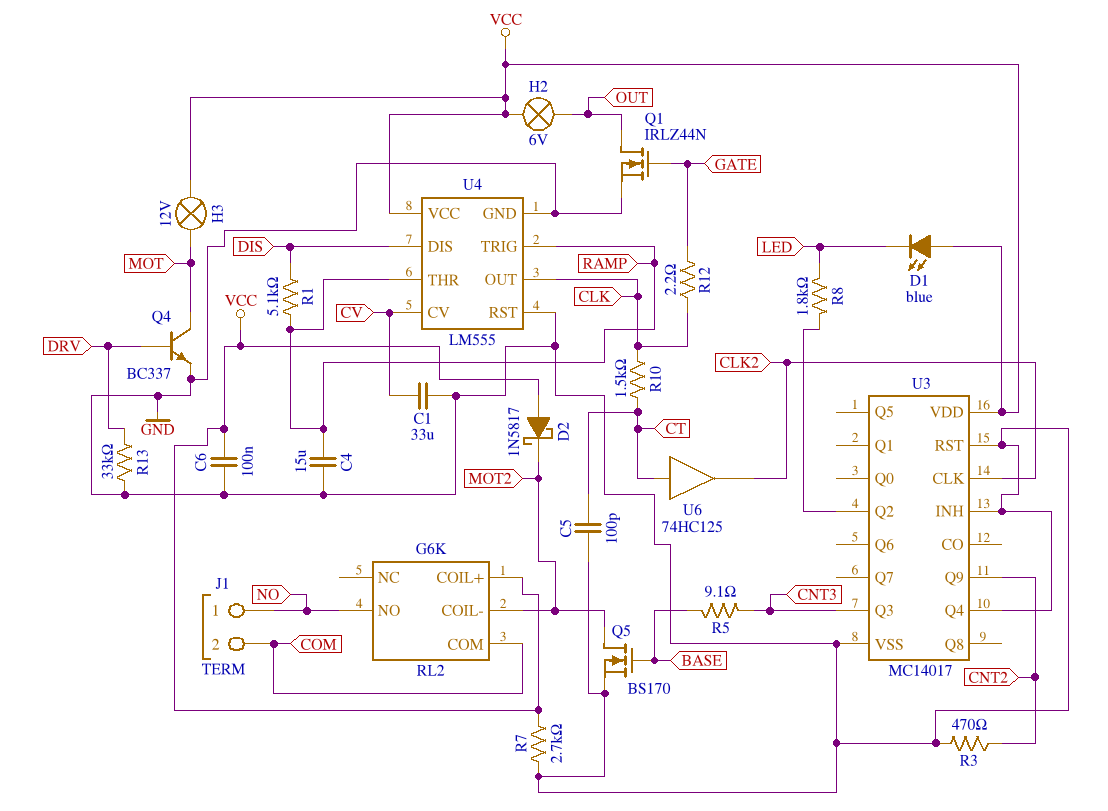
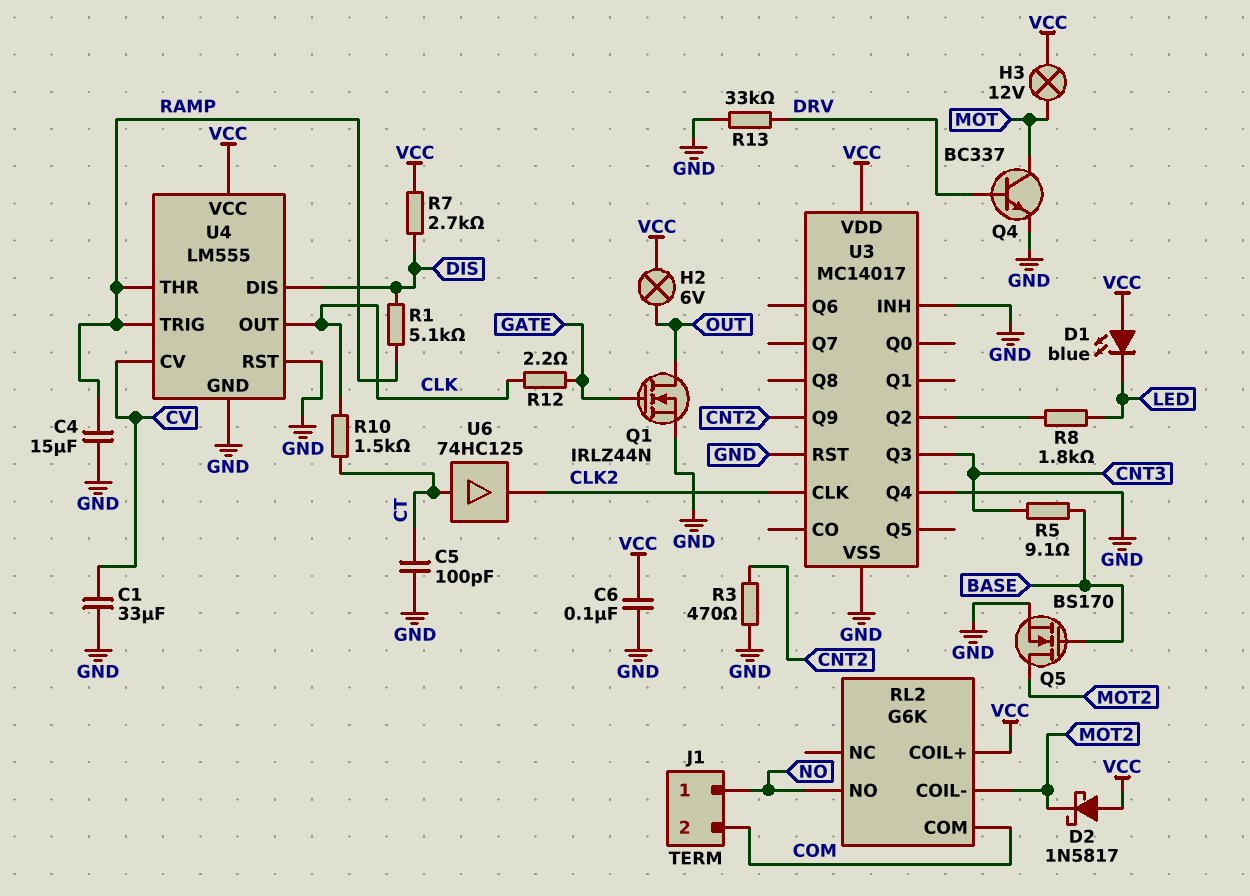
R7: 2.7k (GND, VCC) -> 2.7k (DIS, VCC)

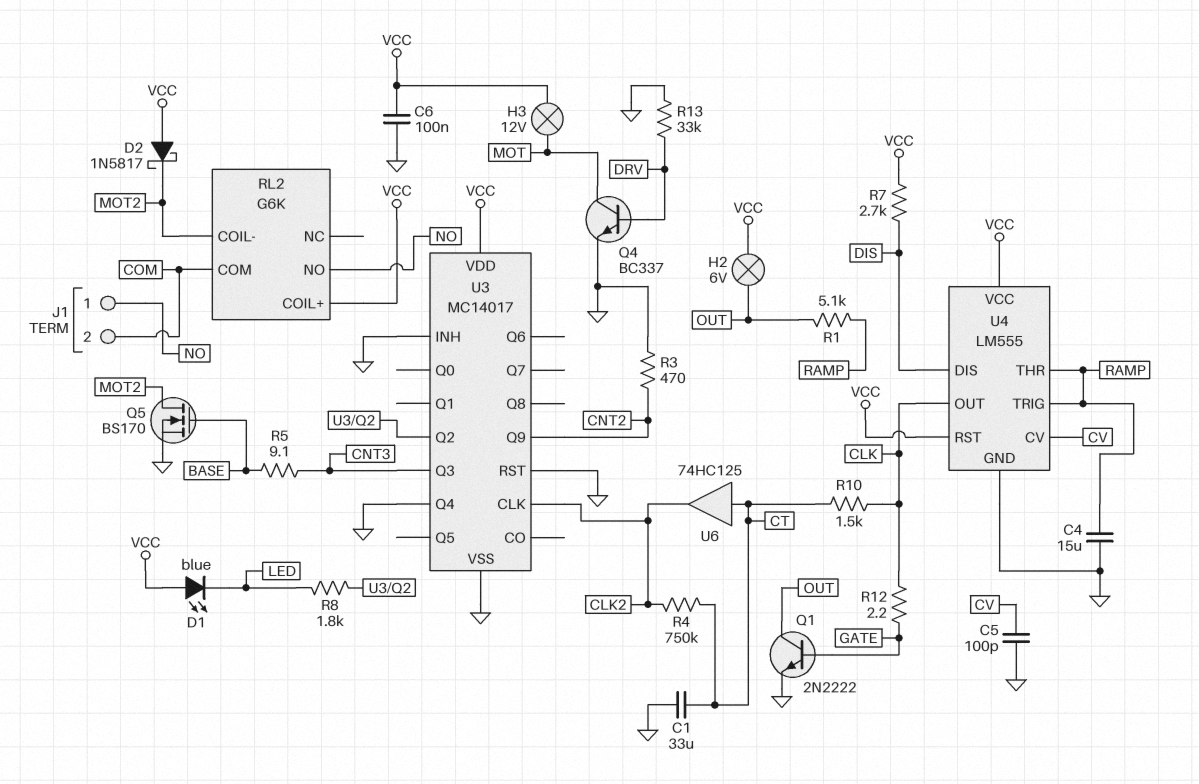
C1: 33uF (CV, GND) -> 33uF (CT, GND)
C5: 100pF (CT, GND) -> 100pF (CV, GND)
Q1: NMOS IRLZ44N (G GATE, D OUT, S GND) -> NPN 2N2222 (B GATE, C OUT, E GND)
R1: 5.1k (DIS, RAMP) -> 5.1k (OUT, RAMP)
R4: none -> 750k (CLK2, CT)
U4 pin RST: GND -> VCC

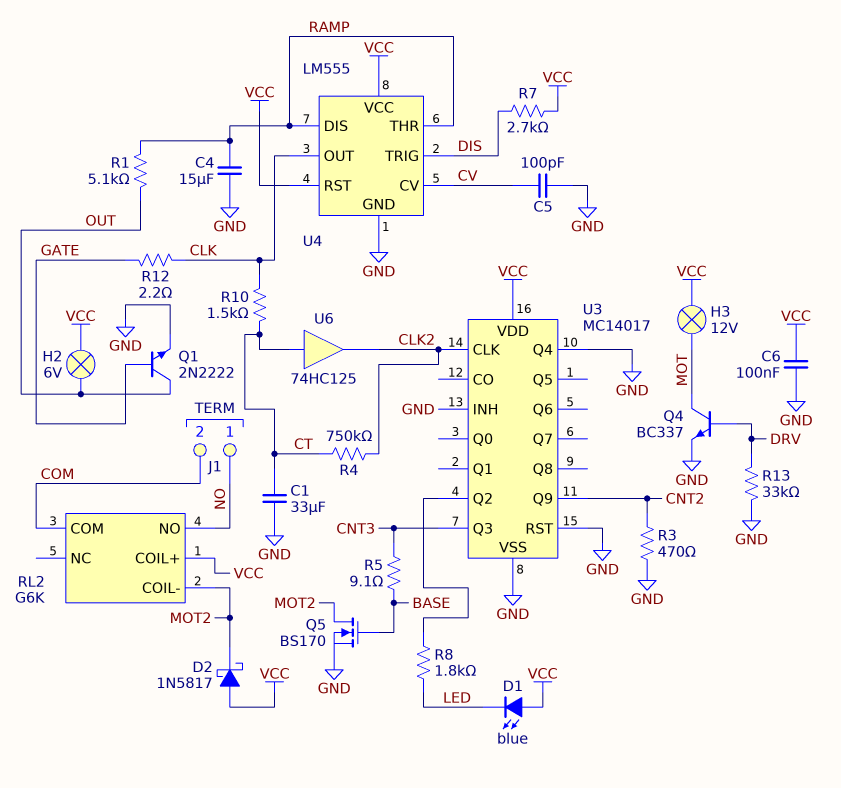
U4 pin DIS: DIS -> RAMP
U4 pin TRIG: RAMP -> DIS

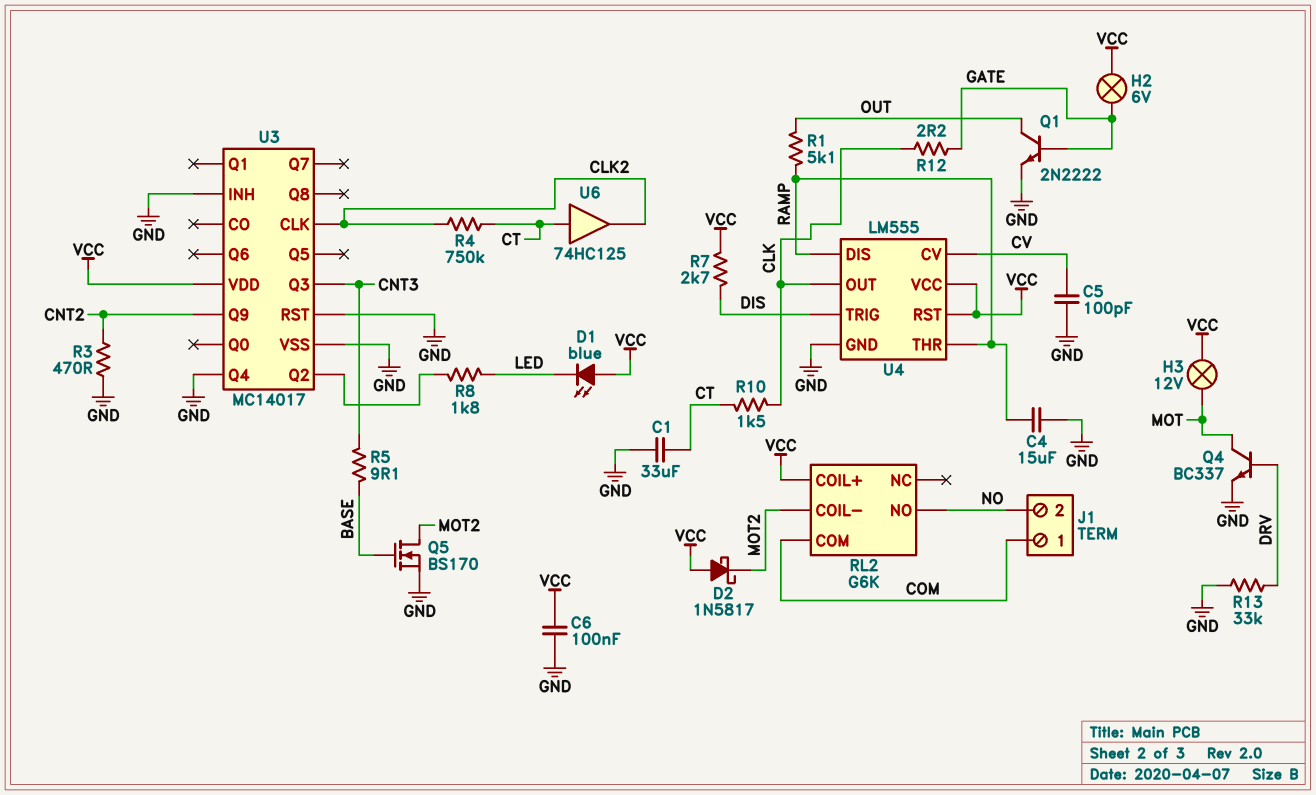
H2: lamp 6V (OUT, VCC) -> lamp 6V (GATE, VCC)
J1 pin 1: NO -> COM
J1 pin 2: COM -> NO

